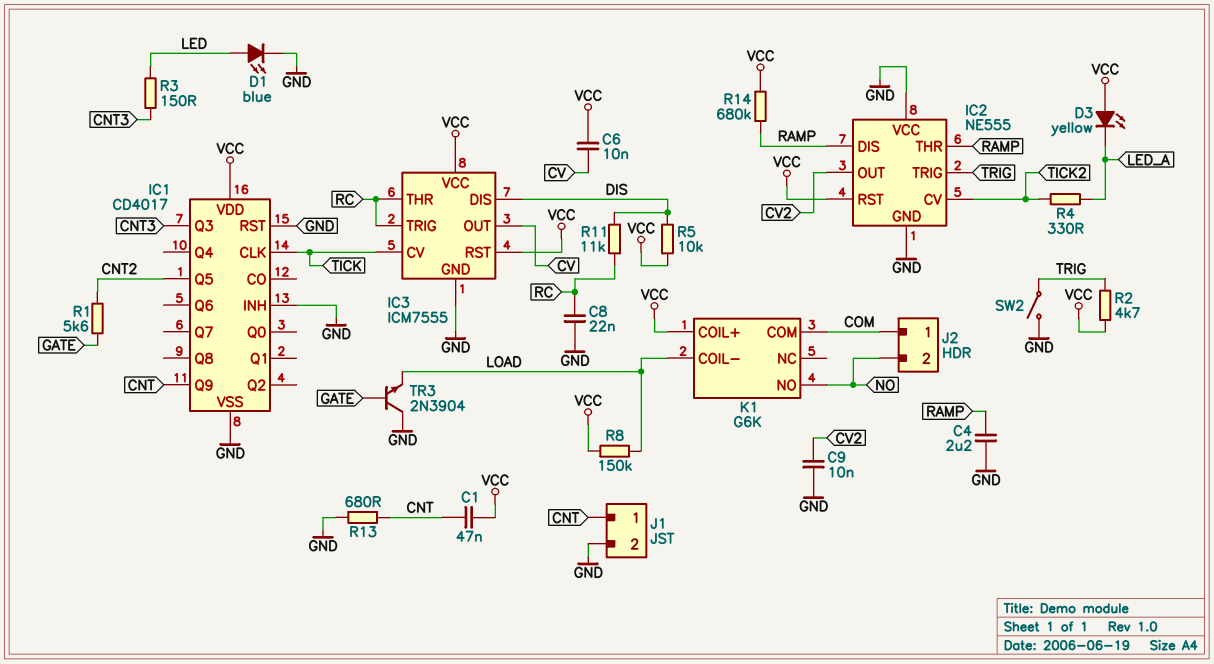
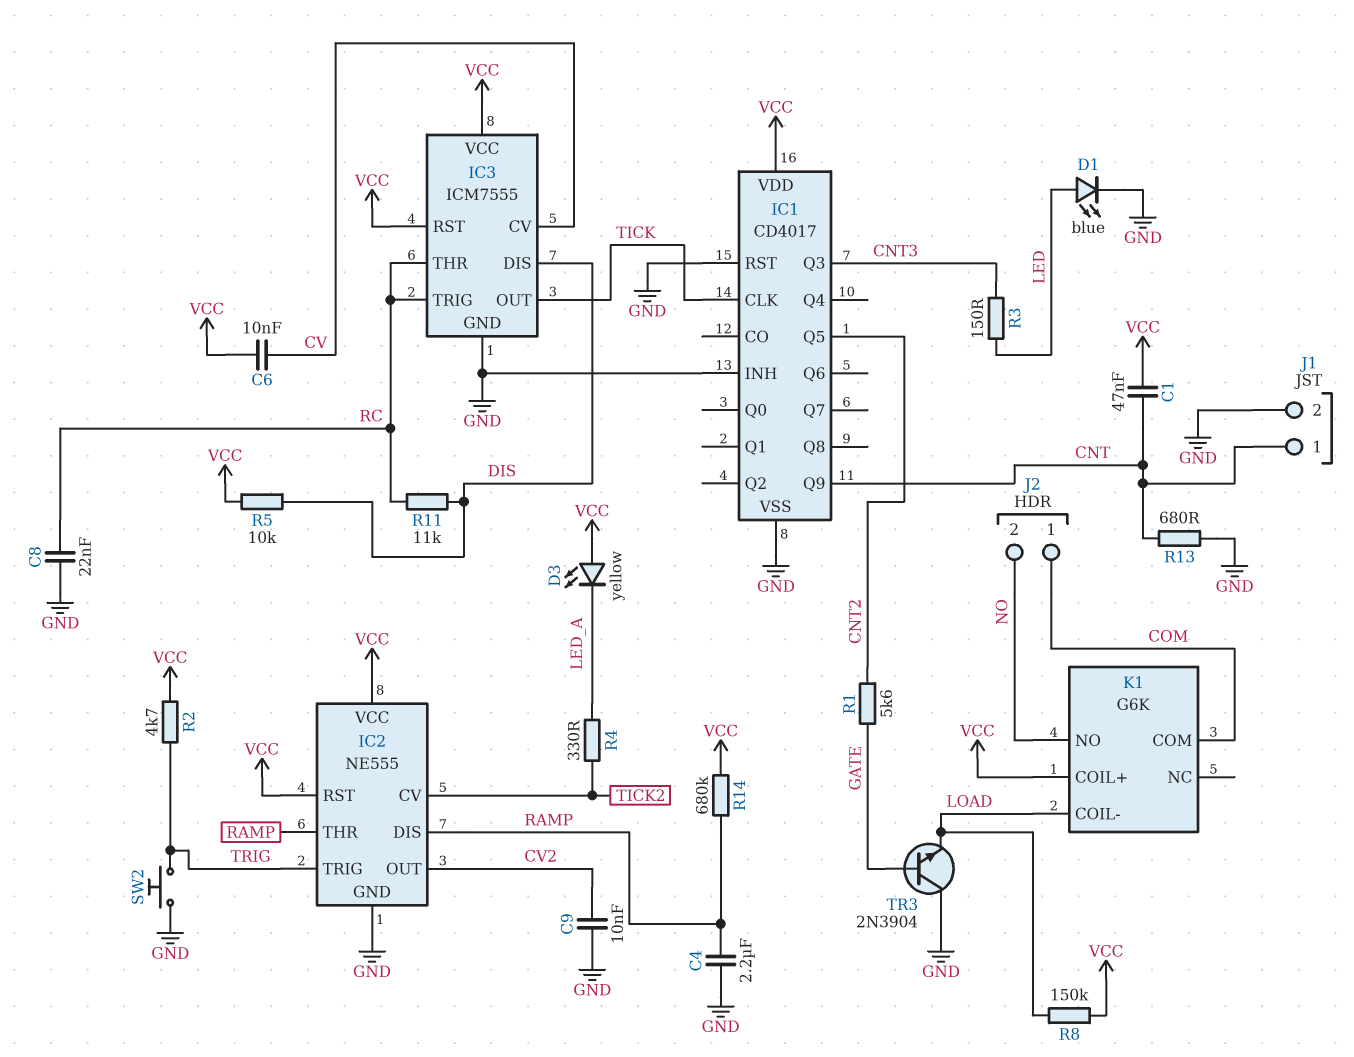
IC2 pin VCC: GND -> VCC
IC3 pin CV: TICK -> CV
IC3 pin OUT: CV -> TICK
SW2: switch (GND, TRIG) -> button (GND, TRIG)

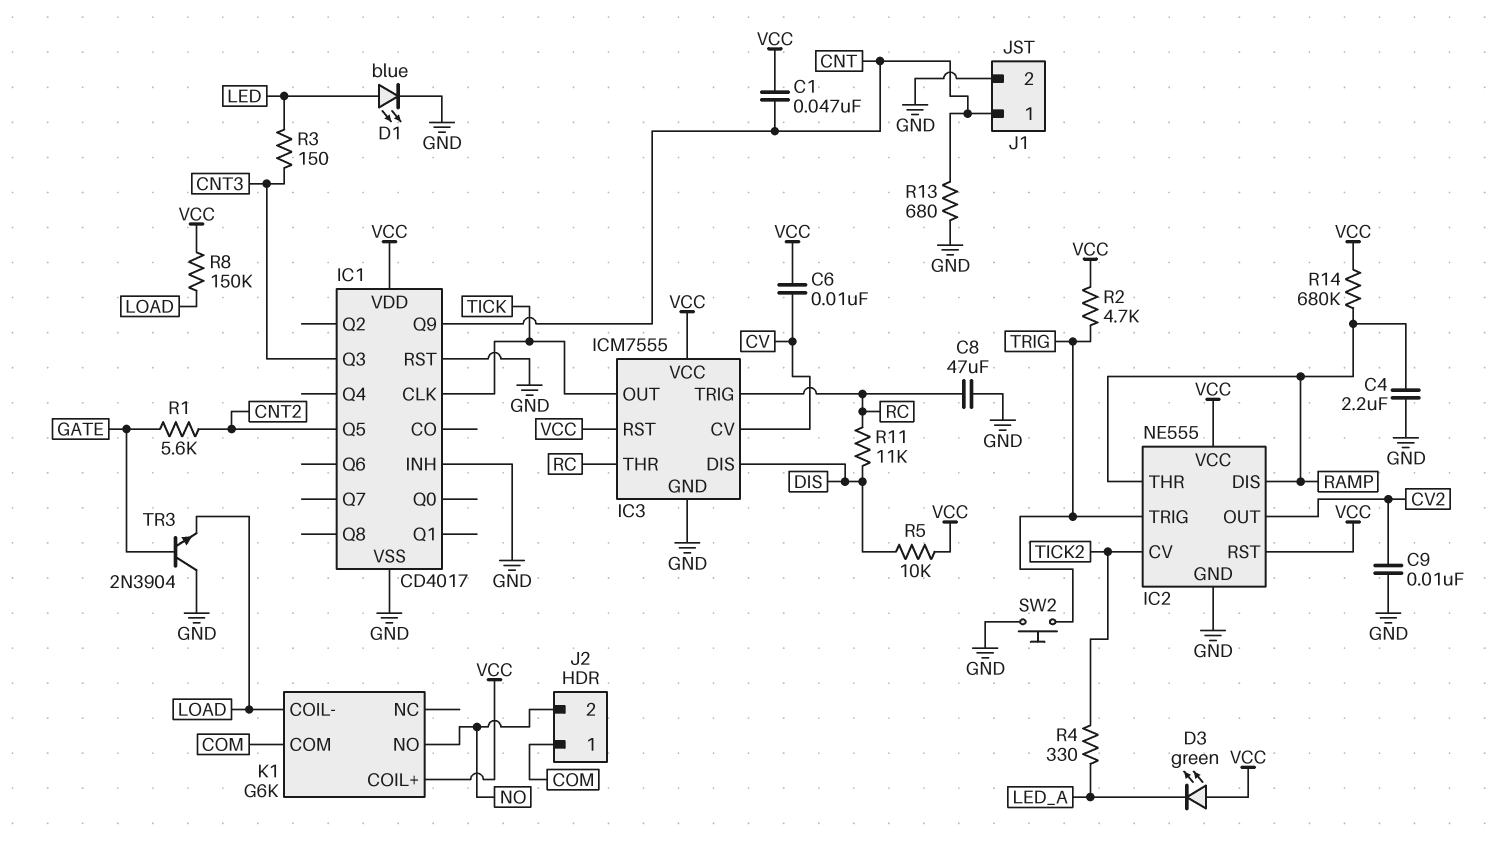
C8: 22nF (GND, RC) -> 47uF (GND, RC)
D3: LED yellow (A VCC, K LED_A) -> LED green (A VCC, K LED_A)

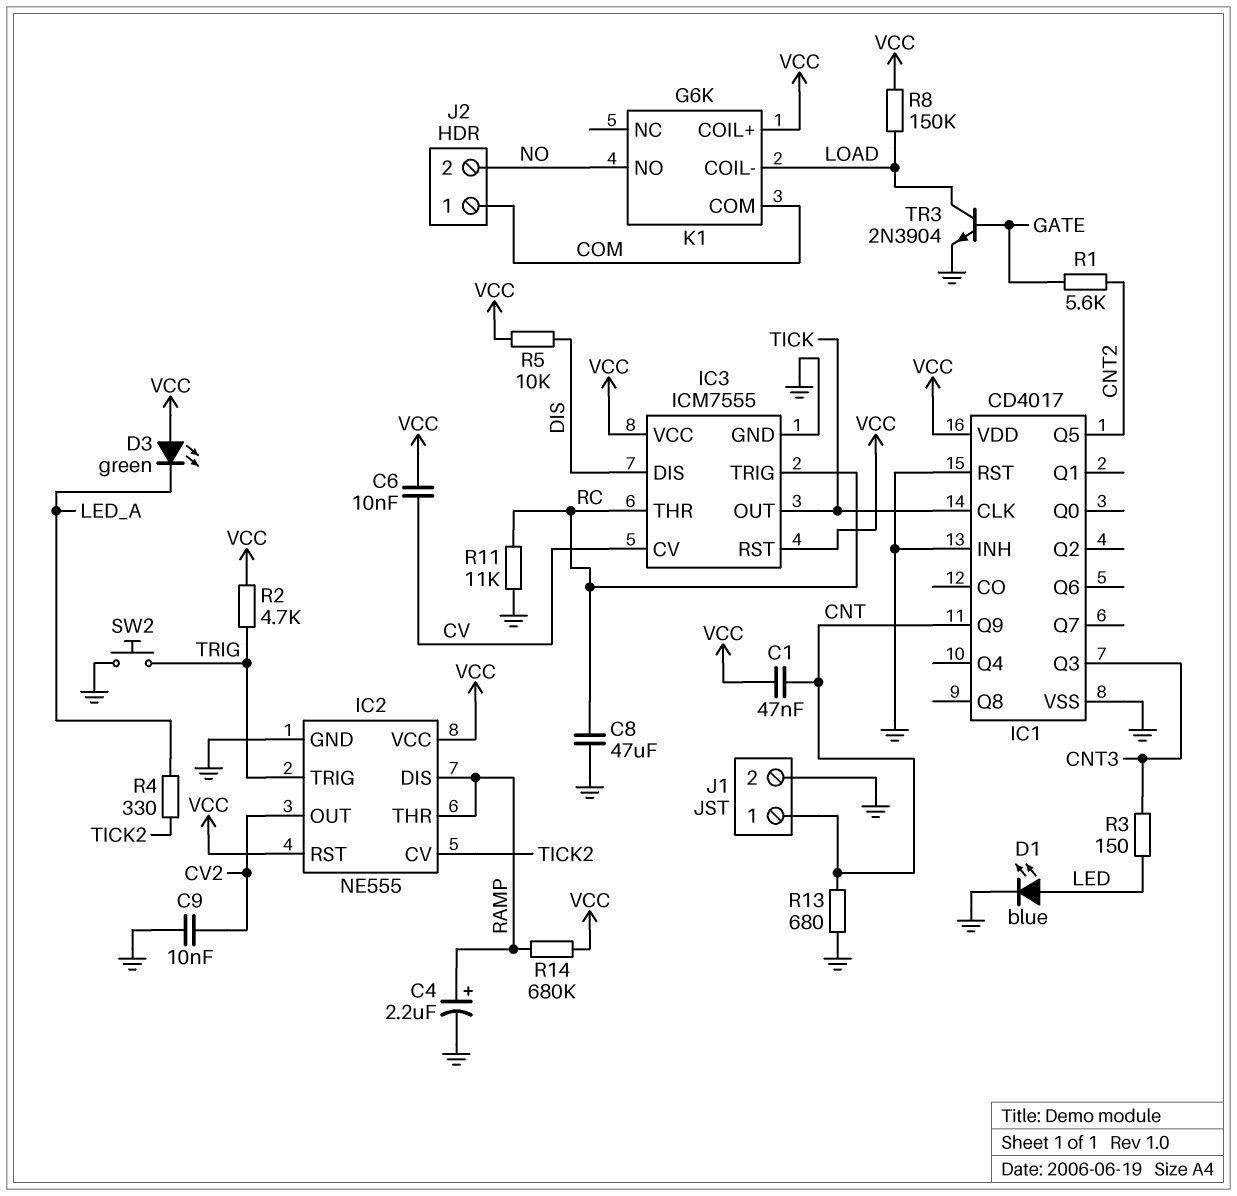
C4: 2.2uF (GND, RAMP) -> 2.2uF (plus RAMP, minus GND)
R11: 11k (DIS, RC) -> 11k (GND, RC)
TR3: NPN 2N3904 (B GATE, C GND, E LOAD) -> NPN 2N3904 (B GATE, C LOAD, E GND)

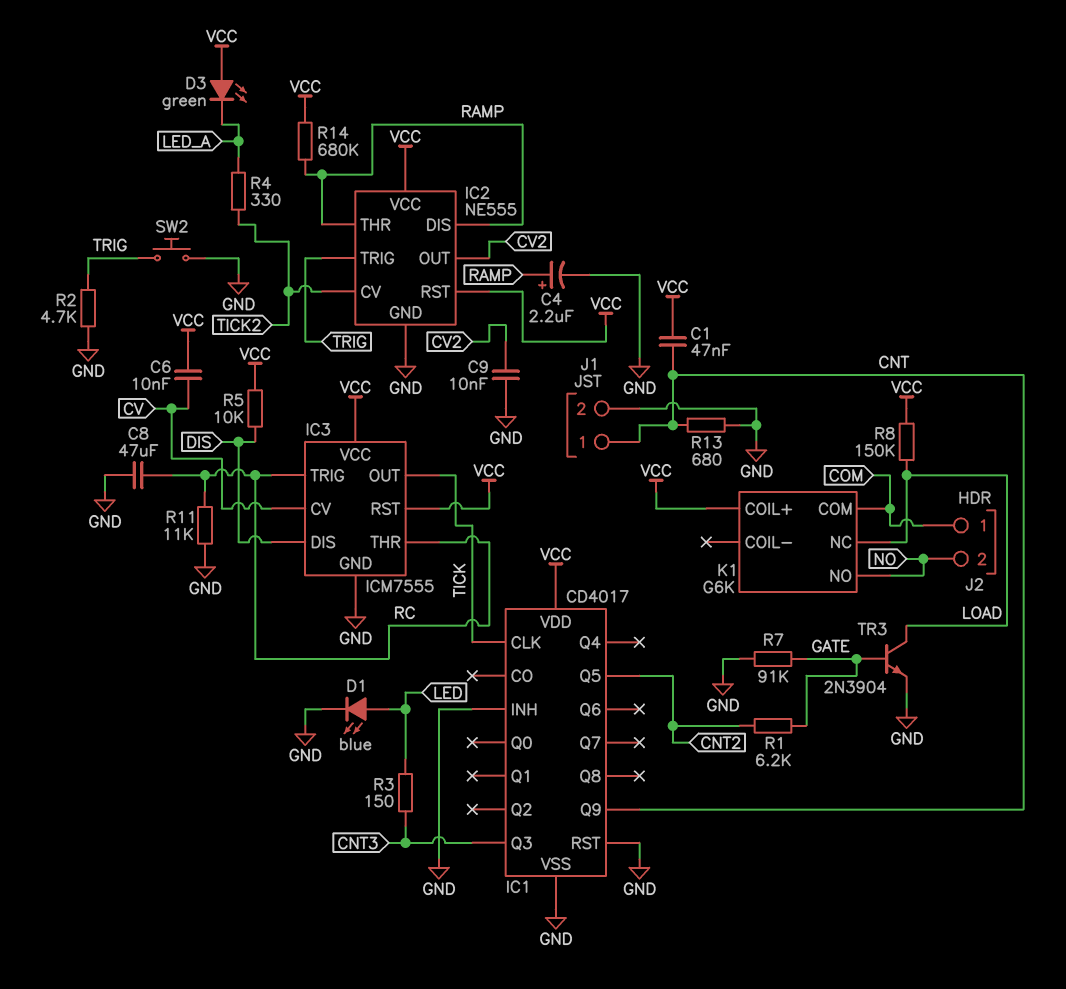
K1 pin COIL-: LOAD -> none
K1 pin NC: none -> LOAD
R1: 5.6k (CNT2, GATE) -> 6.2k (CNT2, GATE)
R2: 4.7k (TRIG, VCC) -> 4.7k (GND, TRIG)
R7: none -> 91k (GATE, GND)

